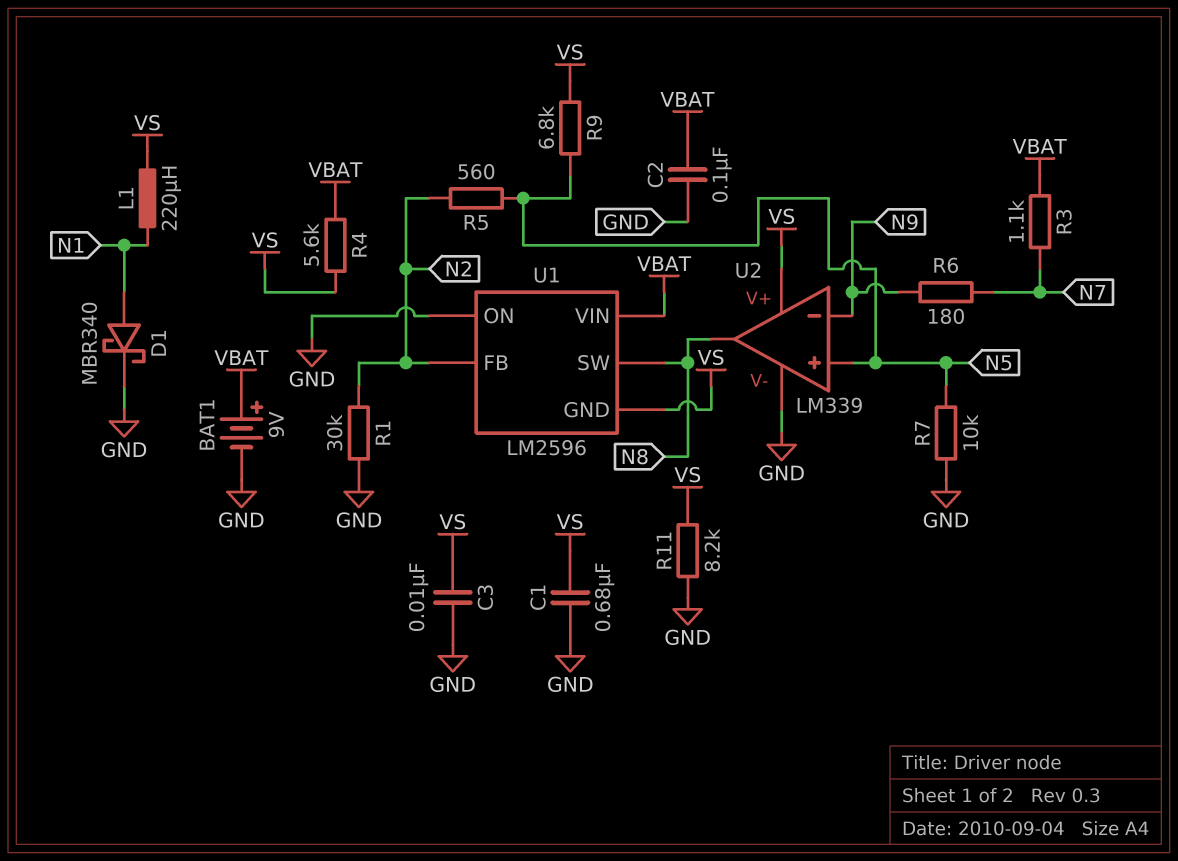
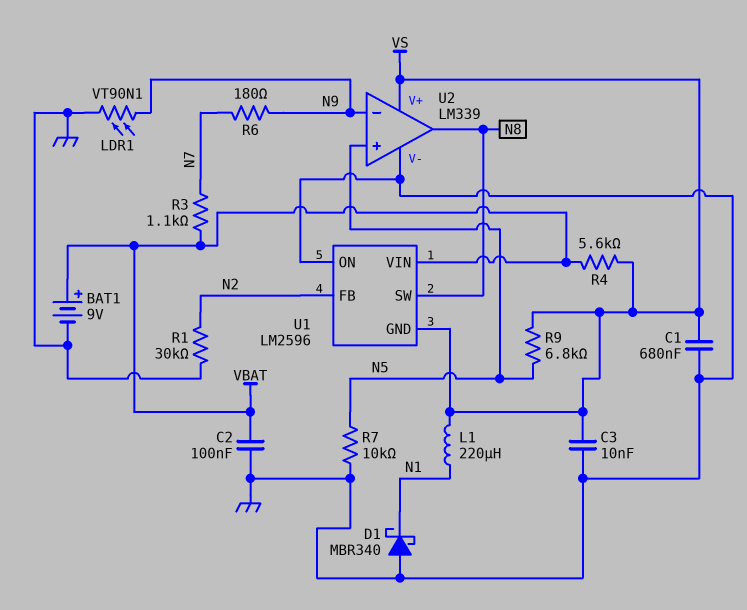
D1: schottky MBR340 (A N1, K GND) -> schottky MBR340 (A GND, K N1)
LDR1: none -> VT90N1 (GND, N9)
R5: 560 (N2, N5) -> none
R11: 8.2k (GND, VS) -> none

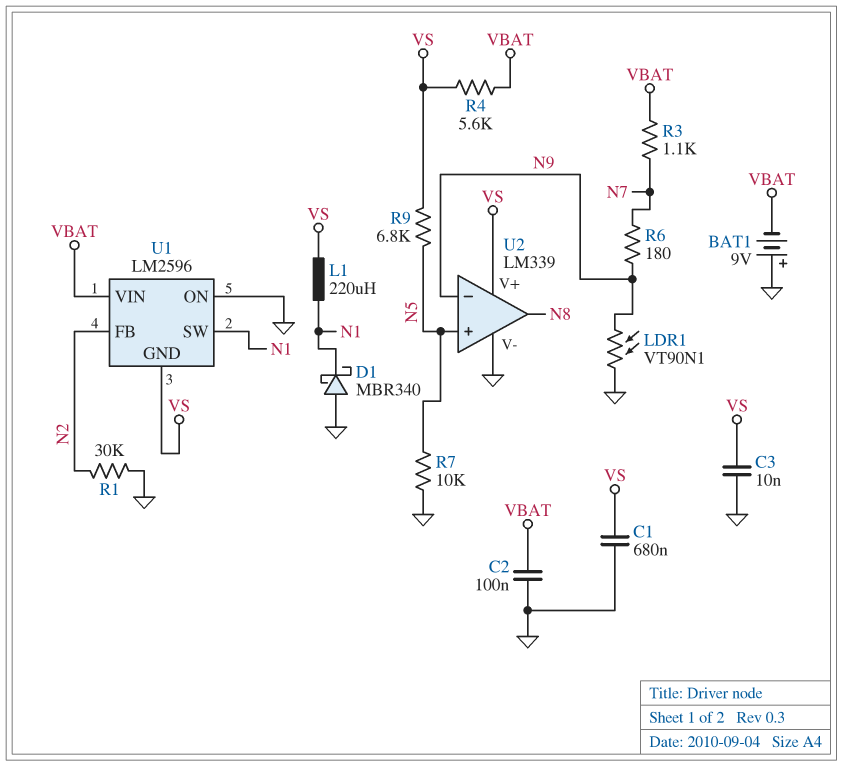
BAT1: 9V (plus VBAT, minus GND) -> 9V (plus GND, minus VBAT)
U1 pin SW: N8 -> N1

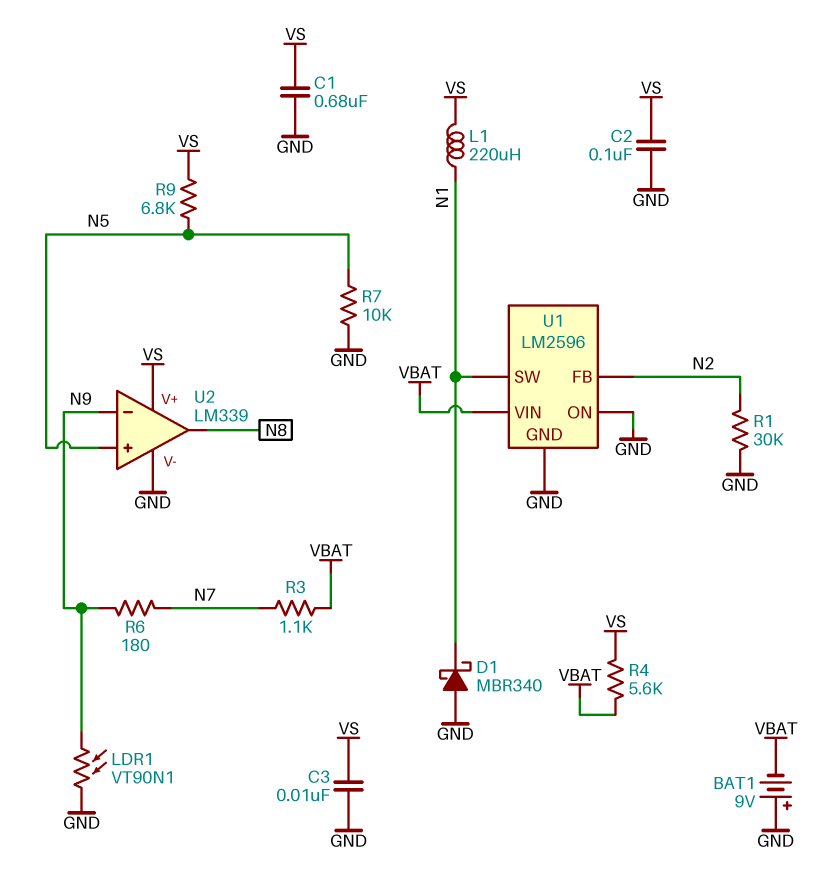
C2: 100nF (GND, VBAT) -> 100nF (GND, VS)
U1 pin GND: VS -> GND

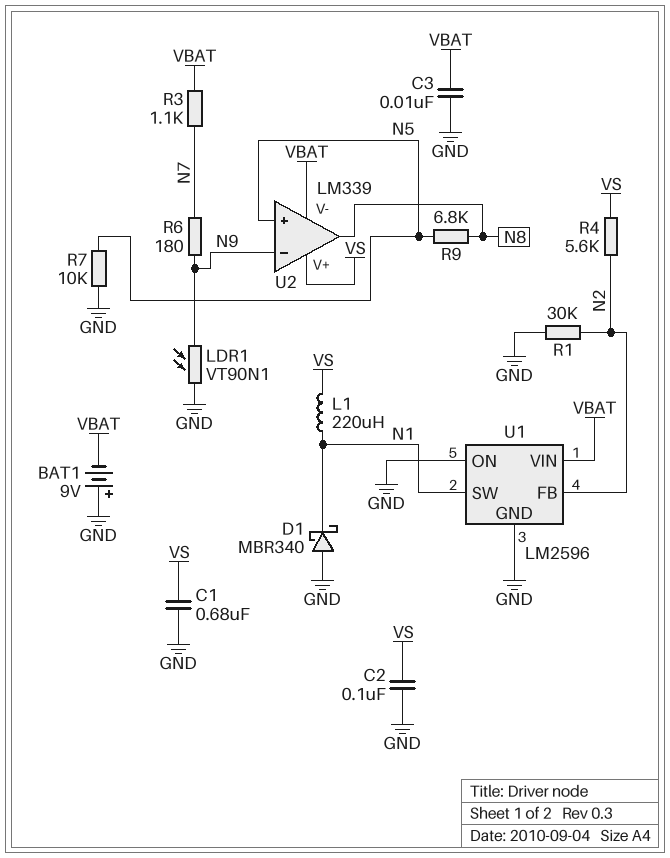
C3: 10nF (GND, VS) -> 10nF (GND, VBAT)
R4: 5.6k (VBAT, VS) -> 5.6k (N2, VS)
R9: 6.8k (N5, VS) -> 6.8k (N5, N8)
U2 pin V-: GND -> VBAT

